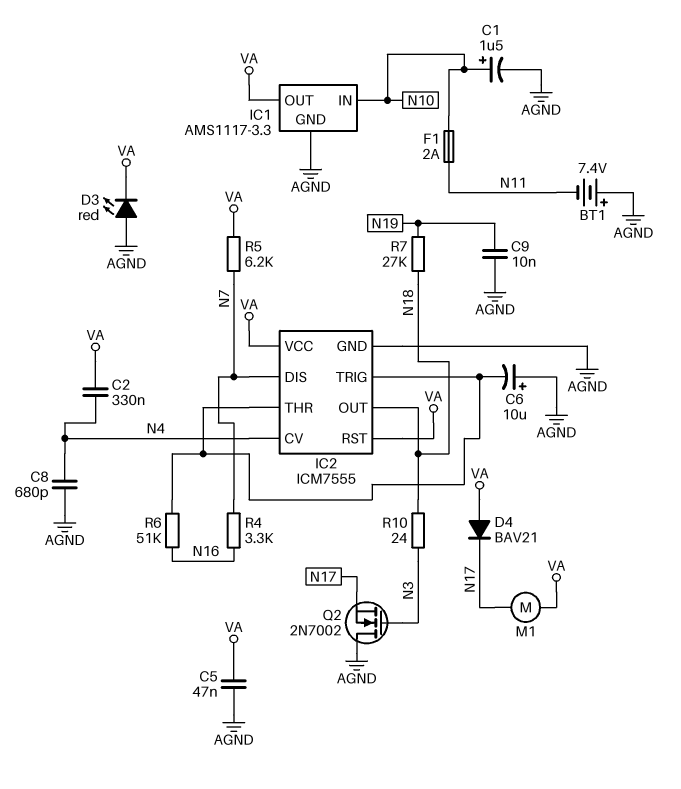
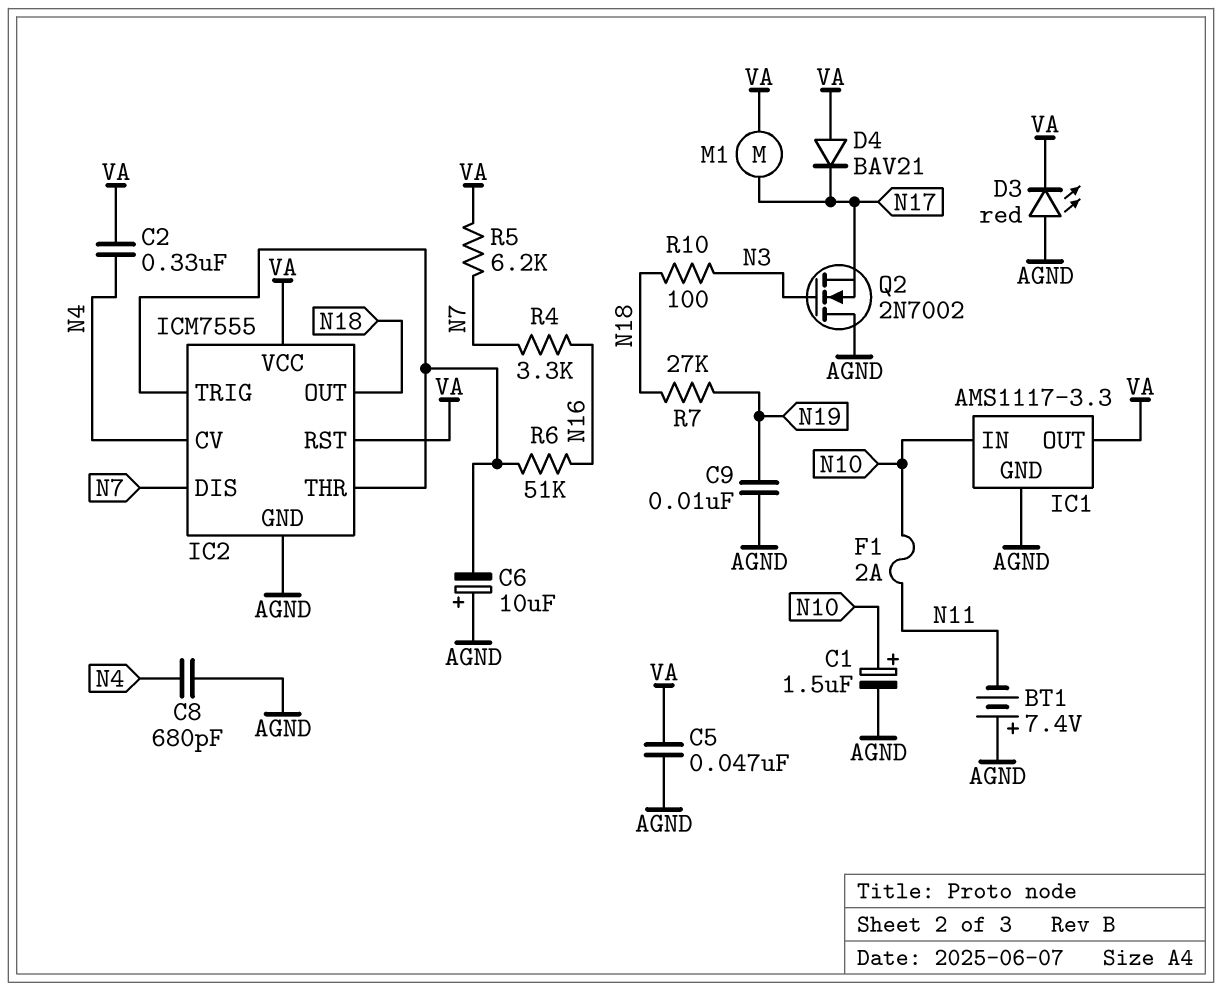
R10: 24 (N3, N18) -> 100 (N3, N18)

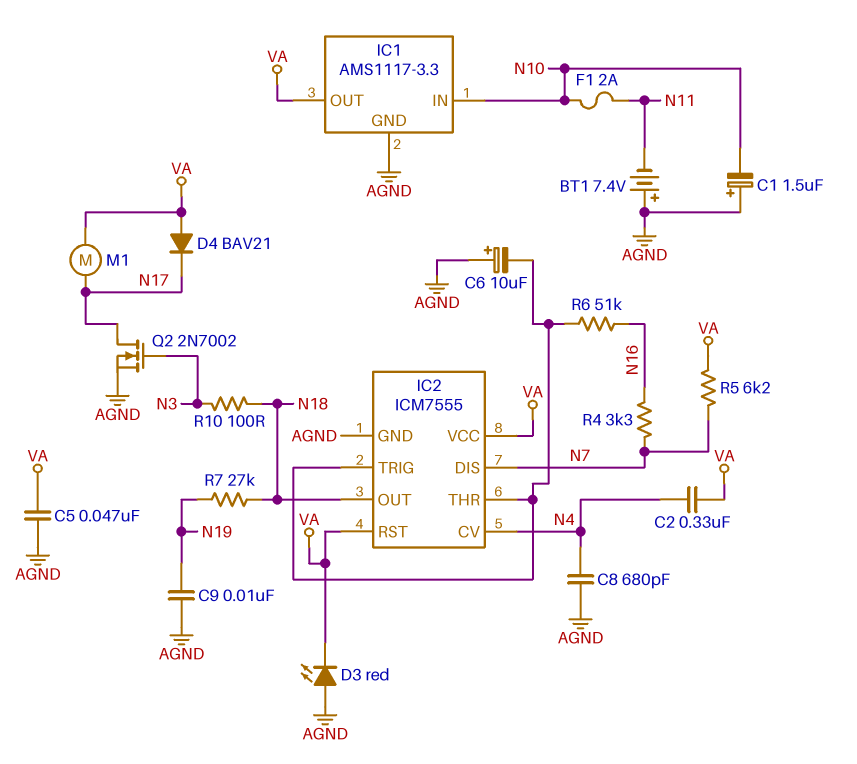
C1: 1.5uF (plus N10, minus AGND) -> 1.5uF (plus AGND, minus N10)
Q2: NMOS 2N7002 (G N3, D AGND, S N17) -> NMOS 2N7002 (G N3, D N17, S AGND)

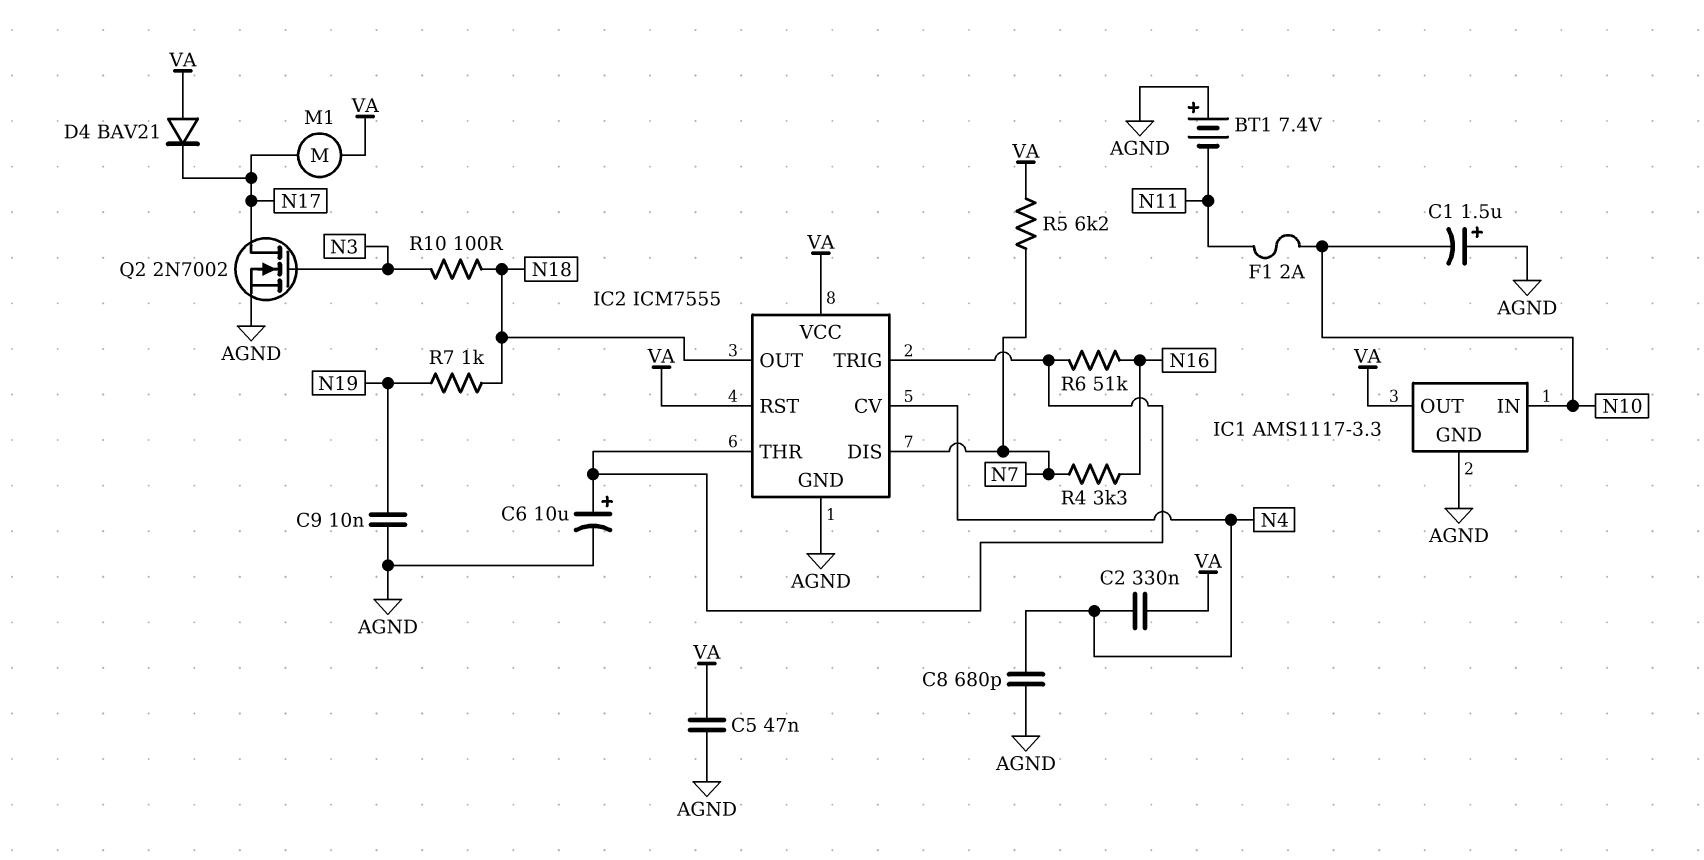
C6: 10uF (plus AGND, minus IC2/THR) -> 10uF (plus IC2/THR, minus AGND)
D3: LED red (A AGND, K VA) -> none
R7: 27k (N18, N19) -> 1k (N18, N19)

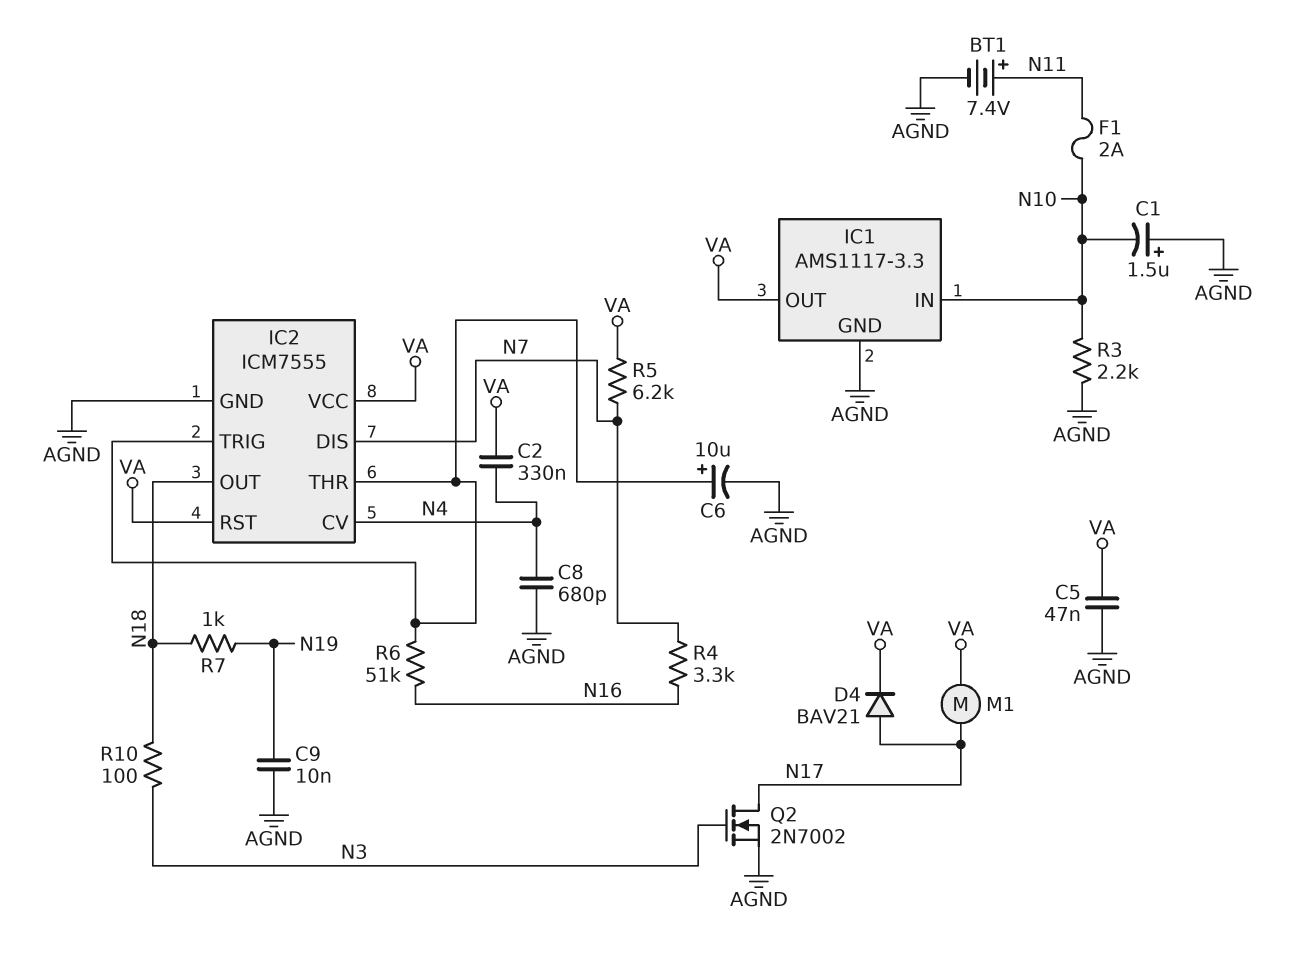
BT1: 7.4V (plus AGND, minus N11) -> 7.4V (plus N11, minus AGND)
D4: diode BAV21 (A VA, K N17) -> diode BAV21 (A N17, K VA)
R3: none -> 2.2k (AGND, N10)

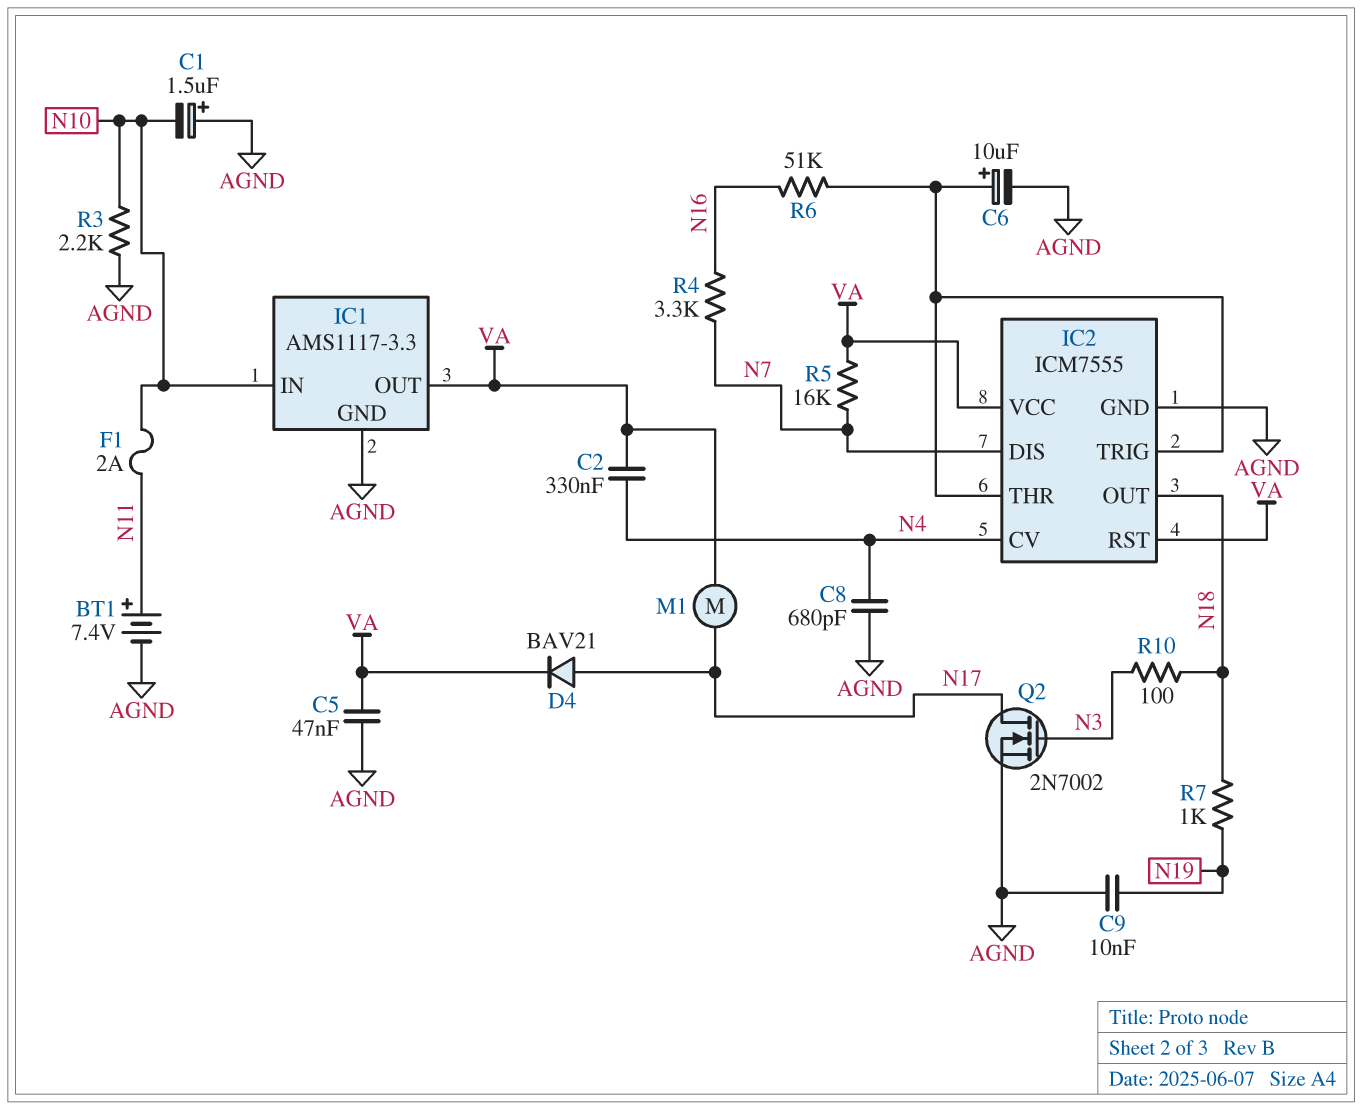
R5: 6.2k (N7, VA) -> 16k (N7, VA)

